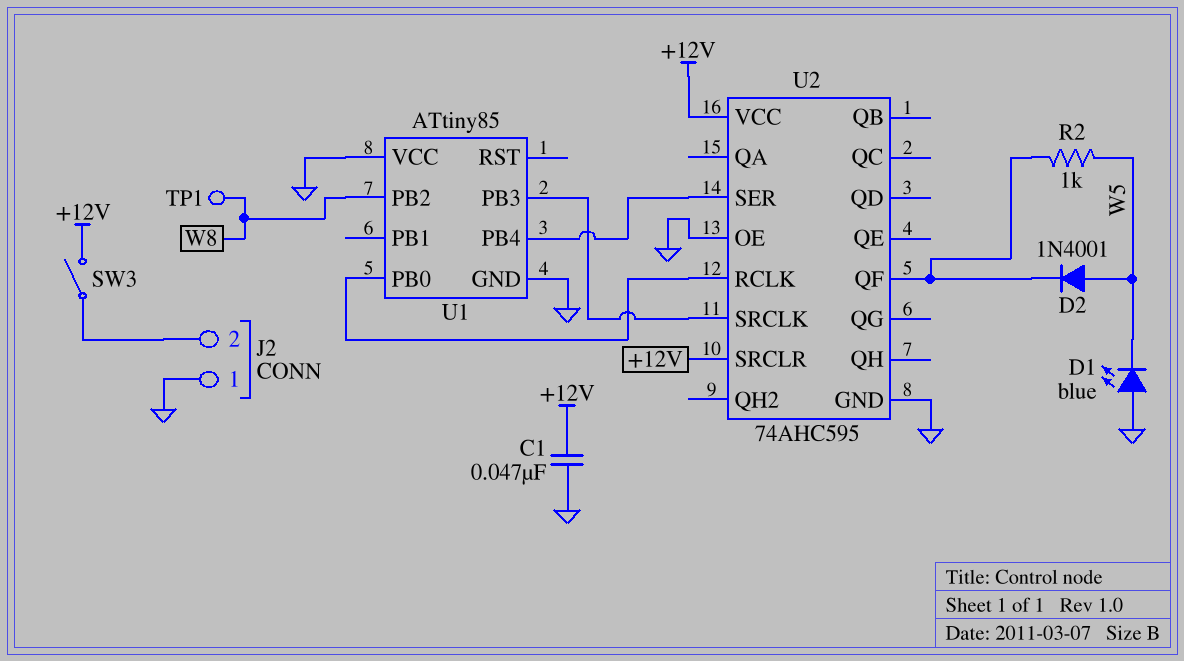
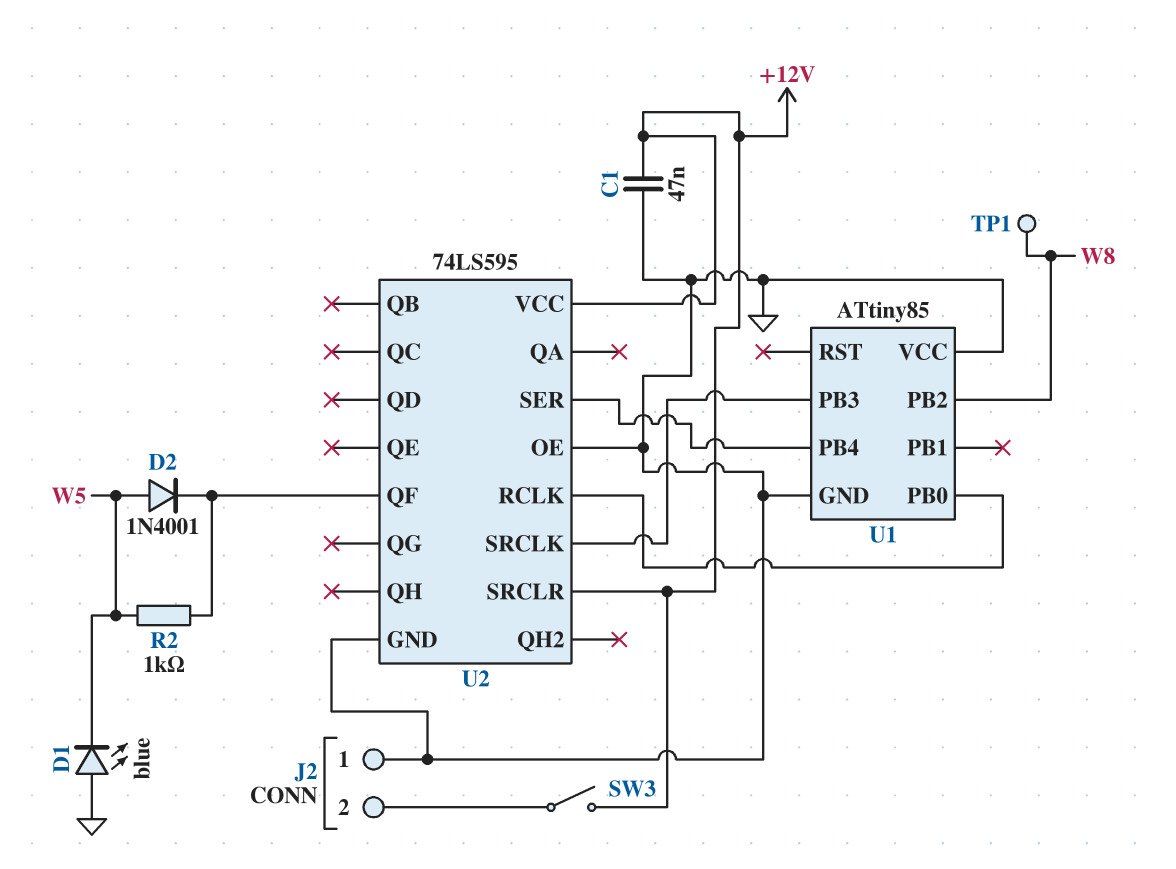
U2: 74AHC595 -> 74LS595

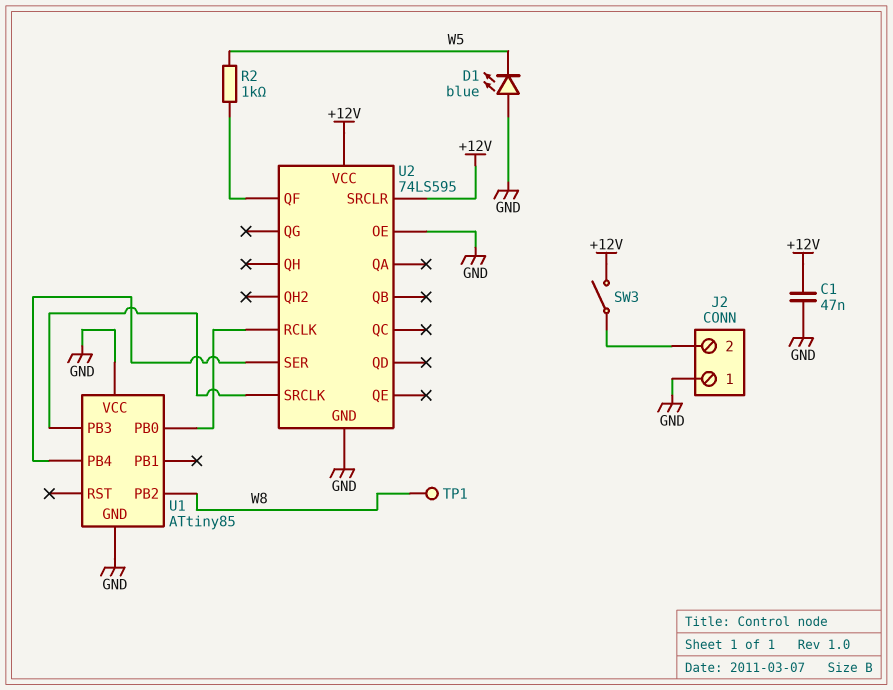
D2: diode 1N4001 (A W5, K U2/QF) -> none

